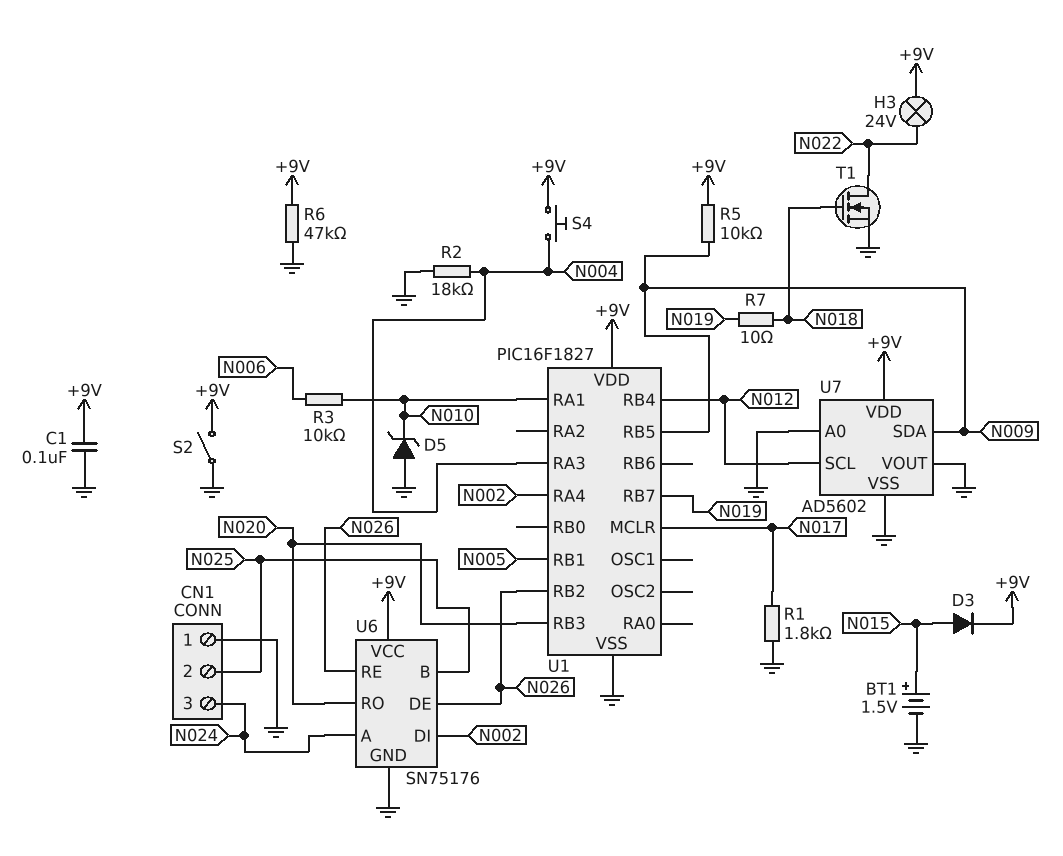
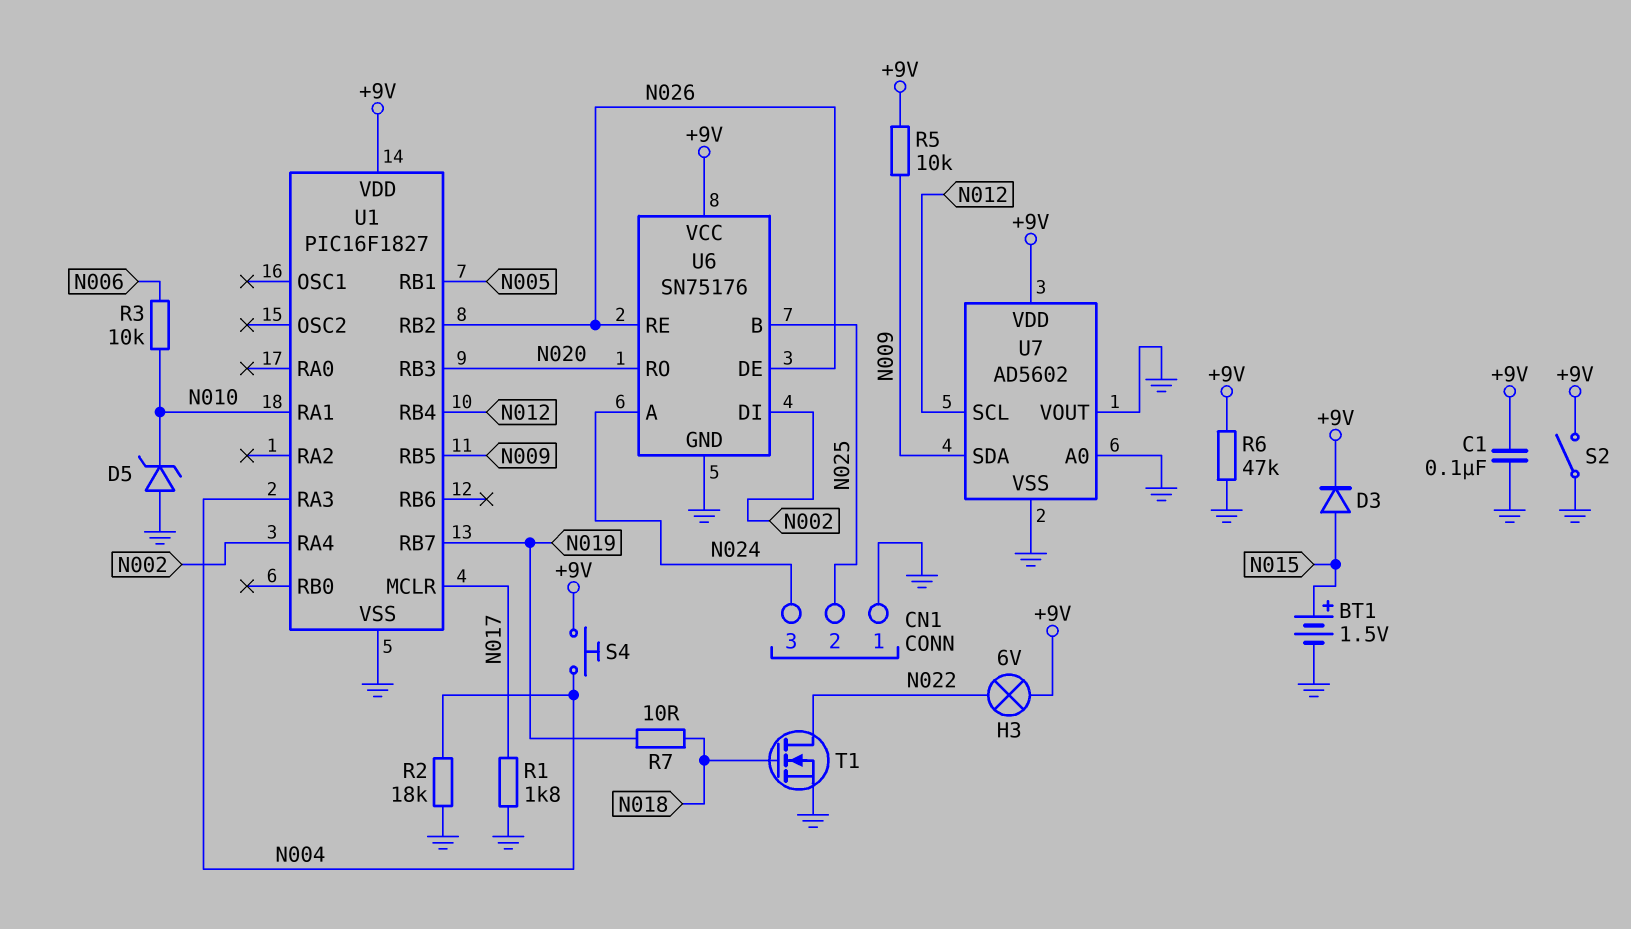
H3: lamp 24V (+9V, N022) -> lamp 6V (+9V, N022)

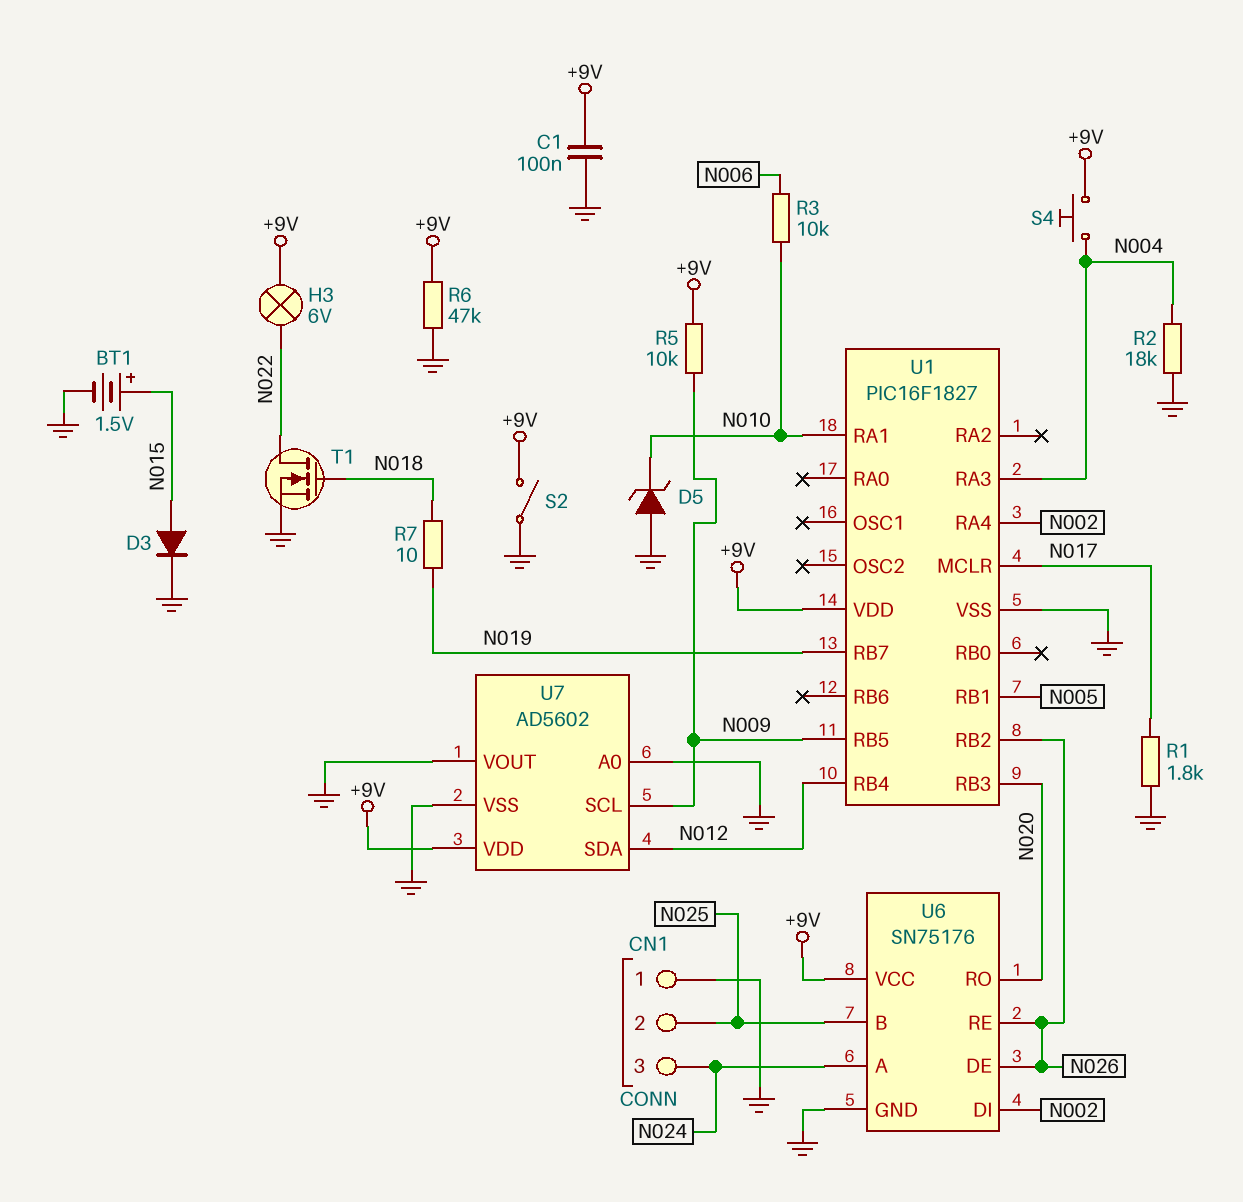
D3: diode (A N015, K +9V) -> diode (A N015, K GND)
U7 pin SCL: N012 -> N009
U7 pin SDA: N009 -> N012

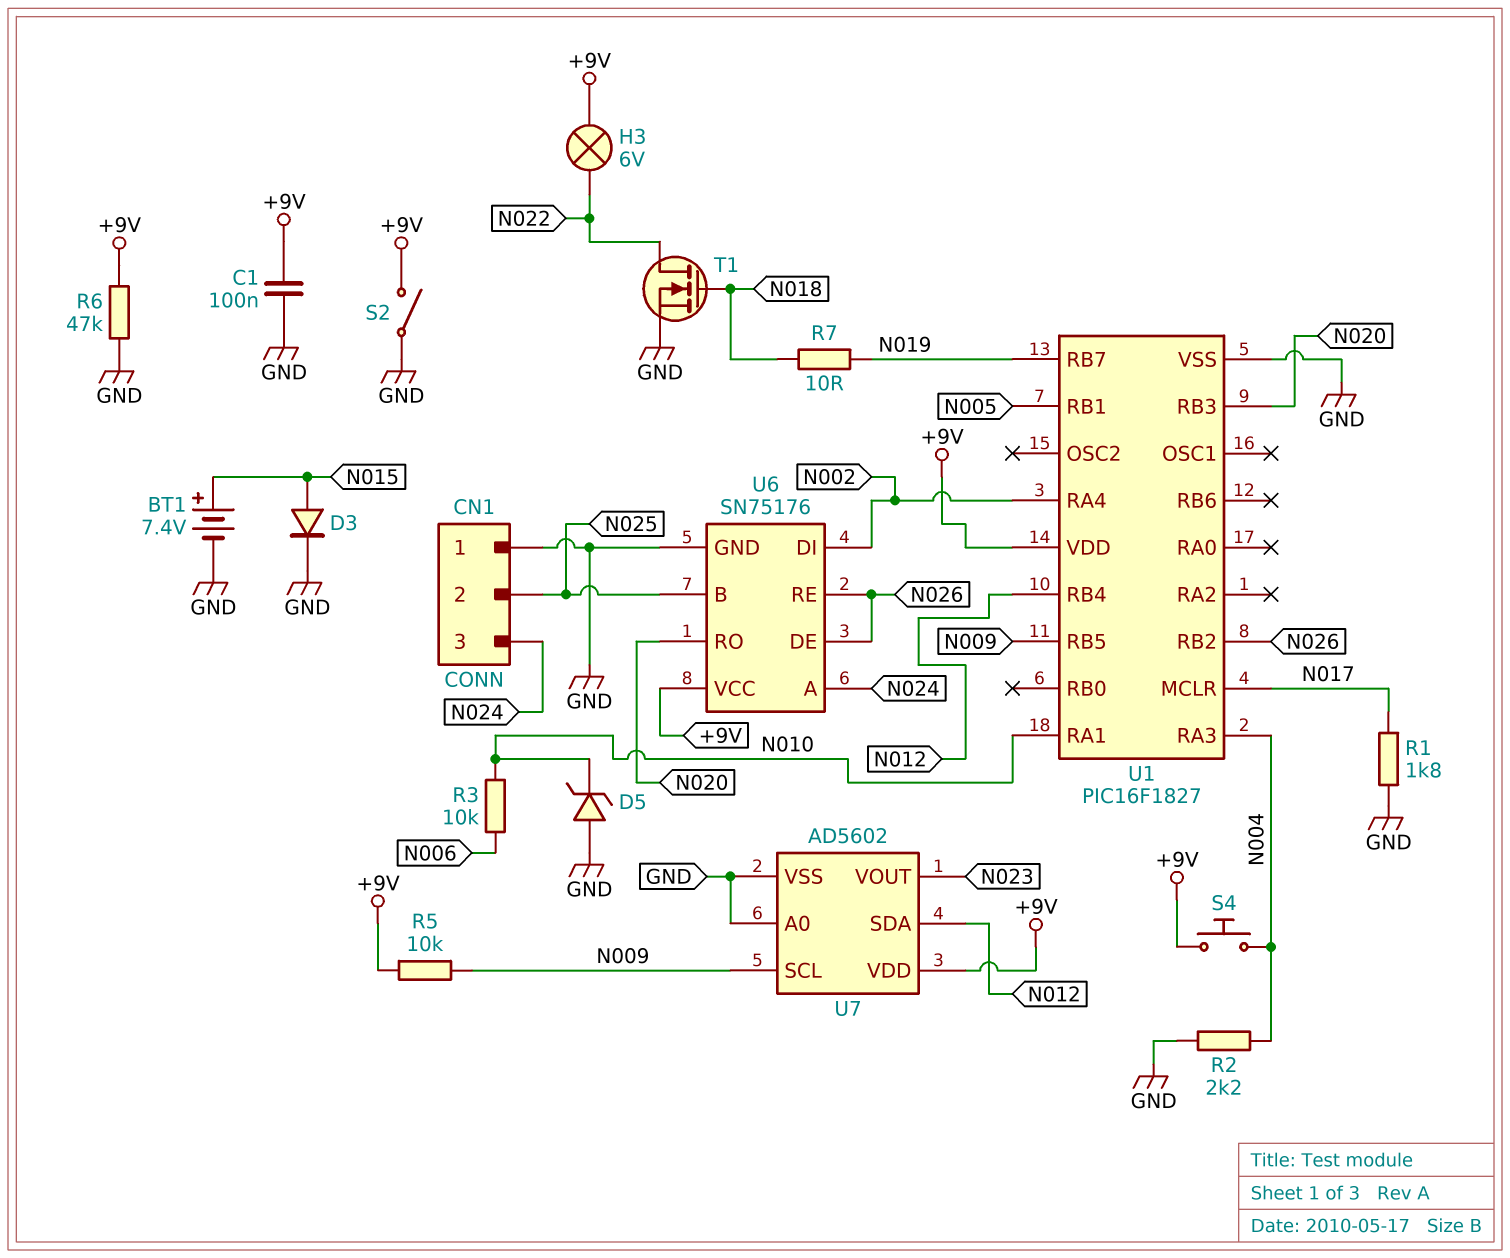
BT1: 1.5V (plus N015, minus GND) -> 7.4V (plus N015, minus GND)
R2: 18k (GND, N004) -> 2.2k (GND, N004)
U7 pin VOUT: GND -> N023

